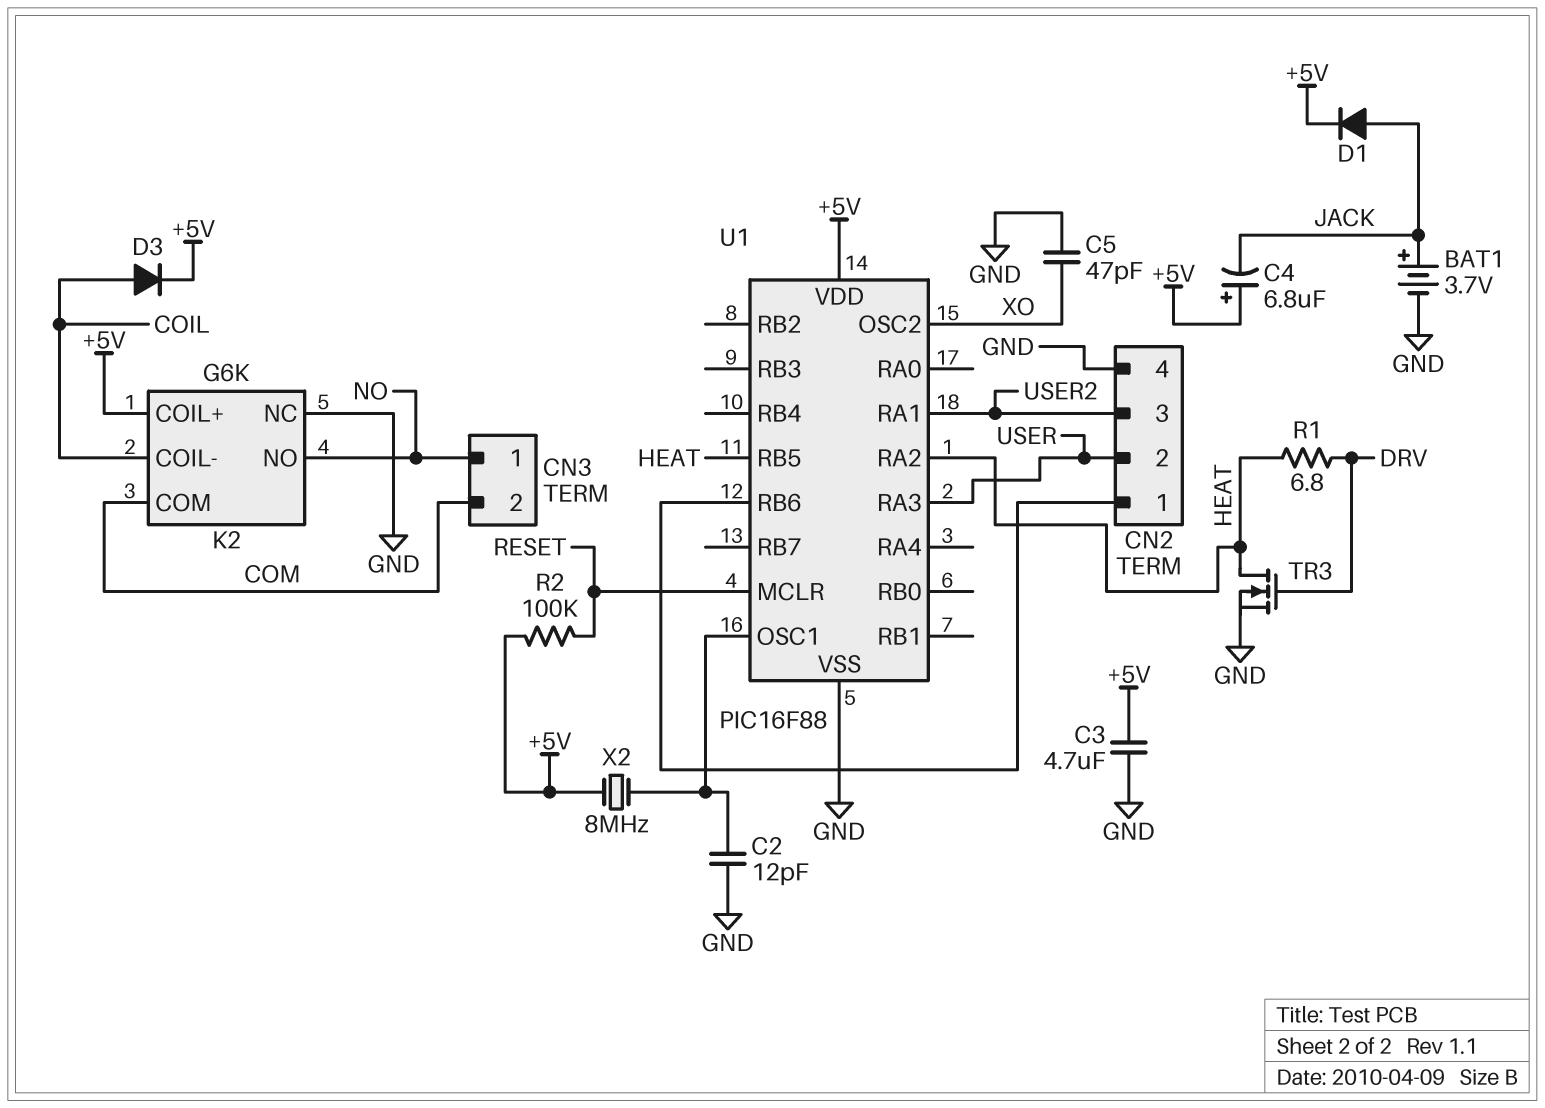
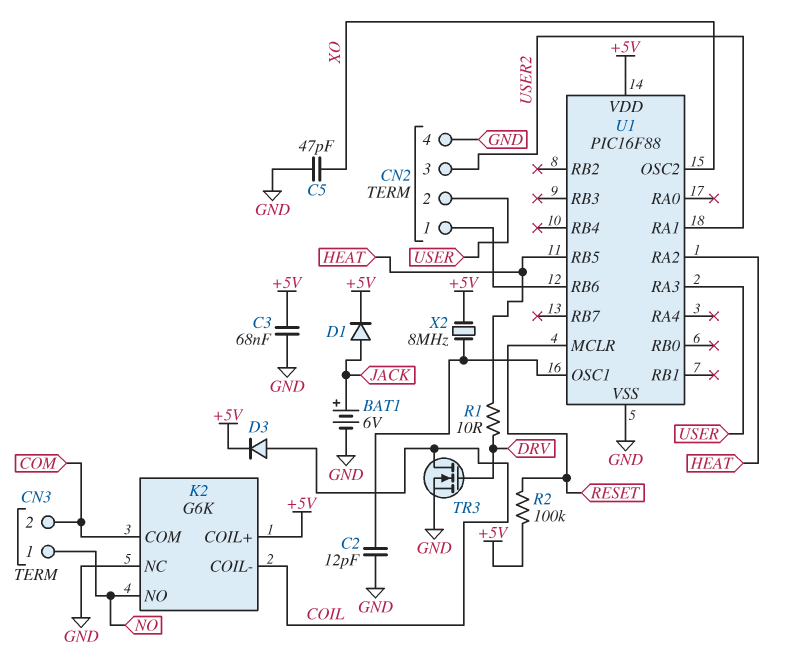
BAT1: 3.7V (plus JACK, minus GND) -> 6V (plus JACK, minus GND)
C3: 4.7uF (+5V, GND) -> 68nF (+5V, GND)
C4: 6.8uF (plus +5V, minus JACK) -> none
R1: 6.8 (DRV, HEAT) -> 10 (DRV, HEAT)
TR3: NMOS (G DRV, D HEAT, S GND) -> NMOS (G DRV, D COIL, S GND)

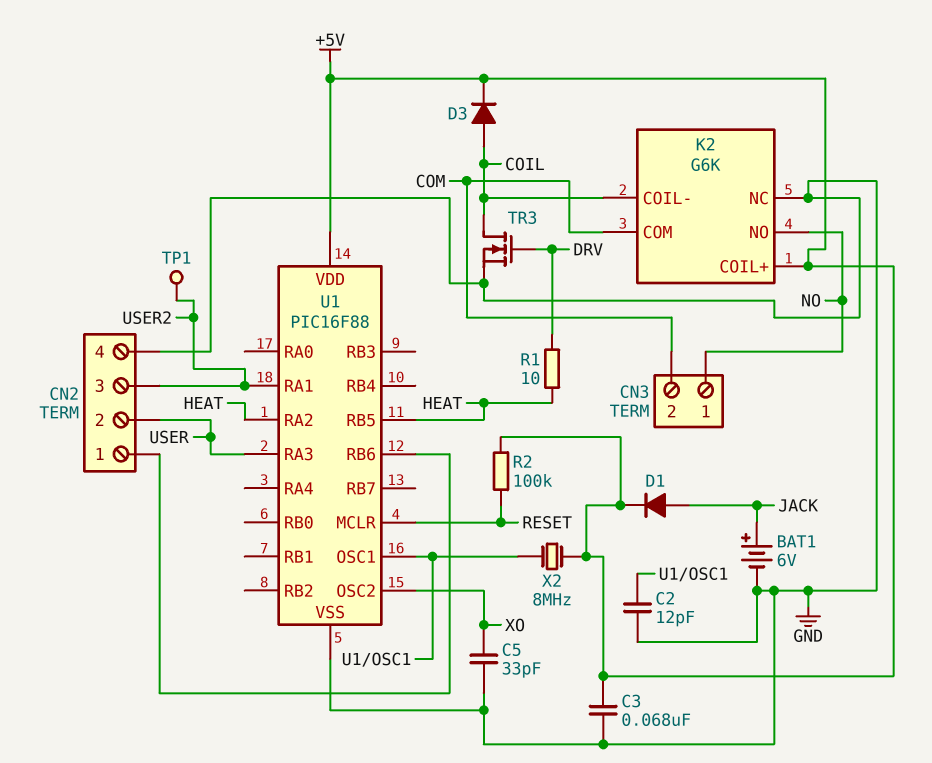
C5: 47pF (GND, XO) -> 33pF (GND, XO)
TP1: none -> test point (USER2)

